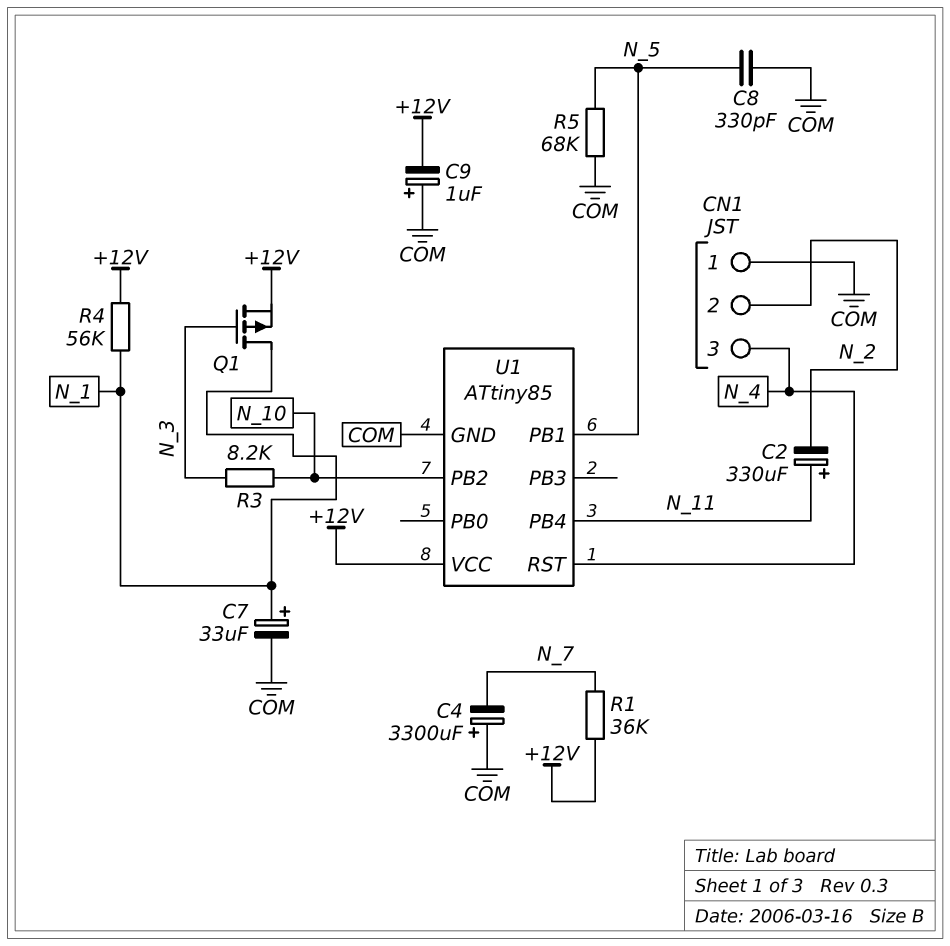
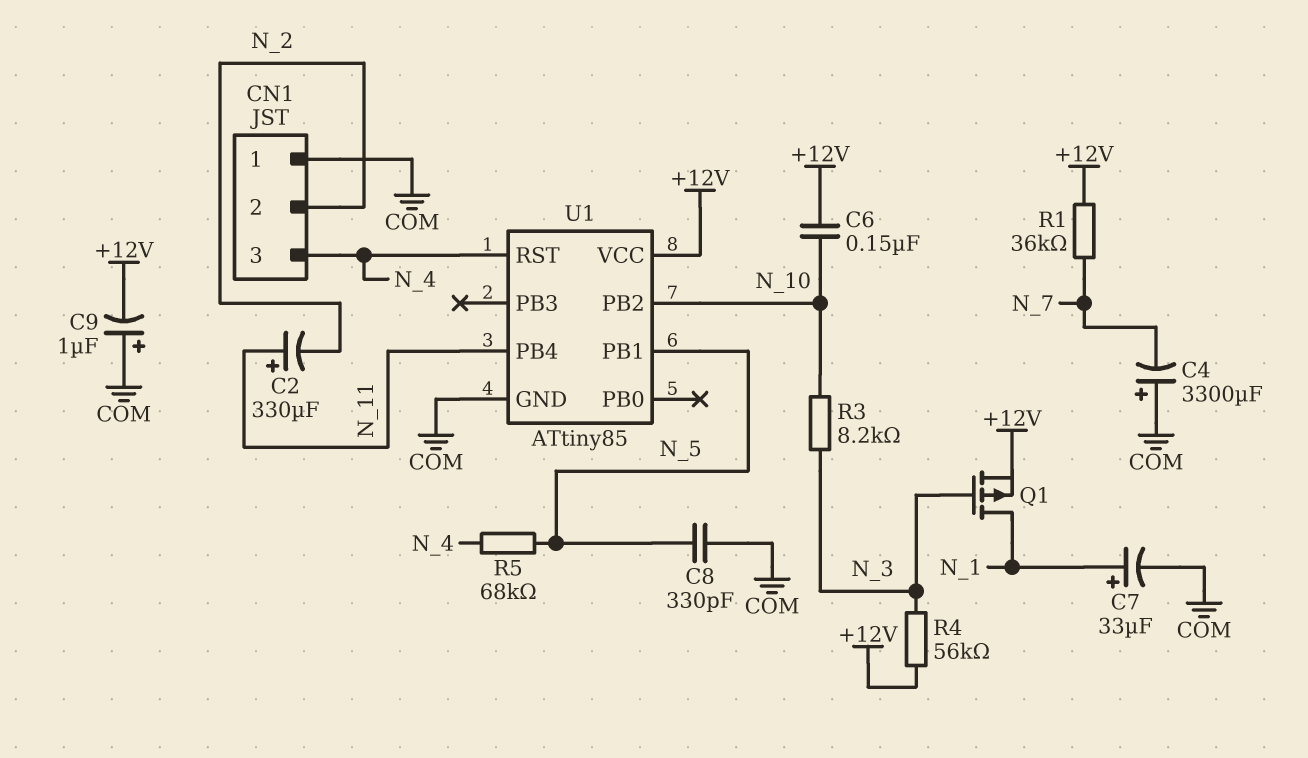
C6: none -> 150nF (+12V, N_10)
R4: 56k (+12V, N_1) -> 56k (+12V, N_3)
R5: 68k (COM, N_5) -> 68k (N_4, N_5)

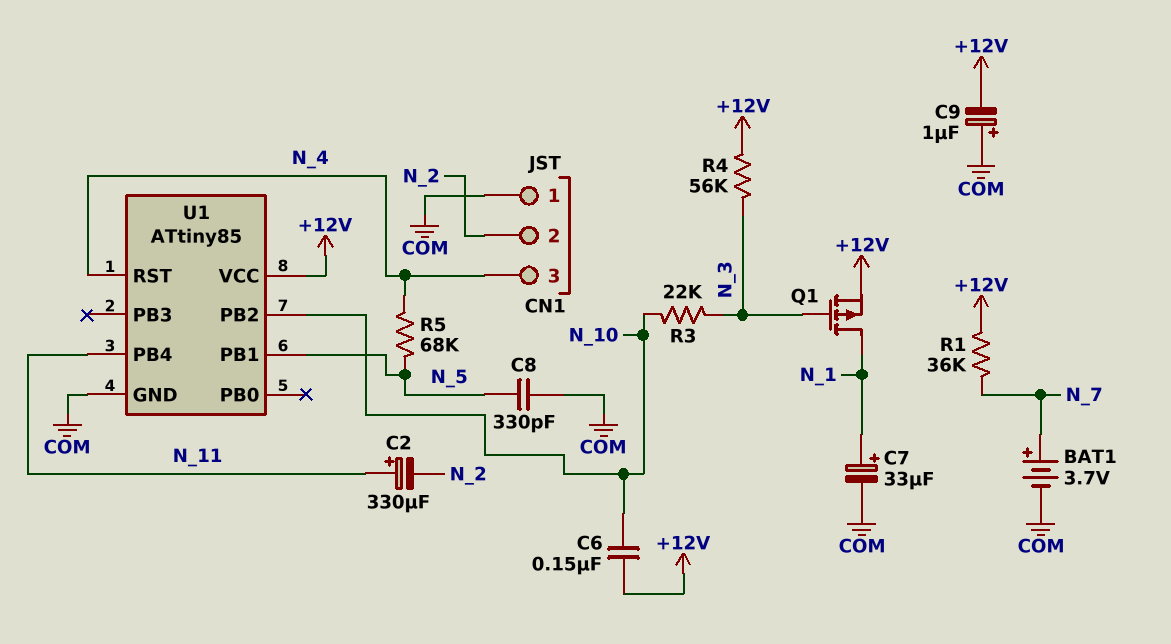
BAT1: none -> 3.7V (plus N_7, minus COM)
C4: 3300uF (plus COM, minus N_7) -> none
R3: 8.2k (N_3, N_10) -> 22k (N_3, N_10)

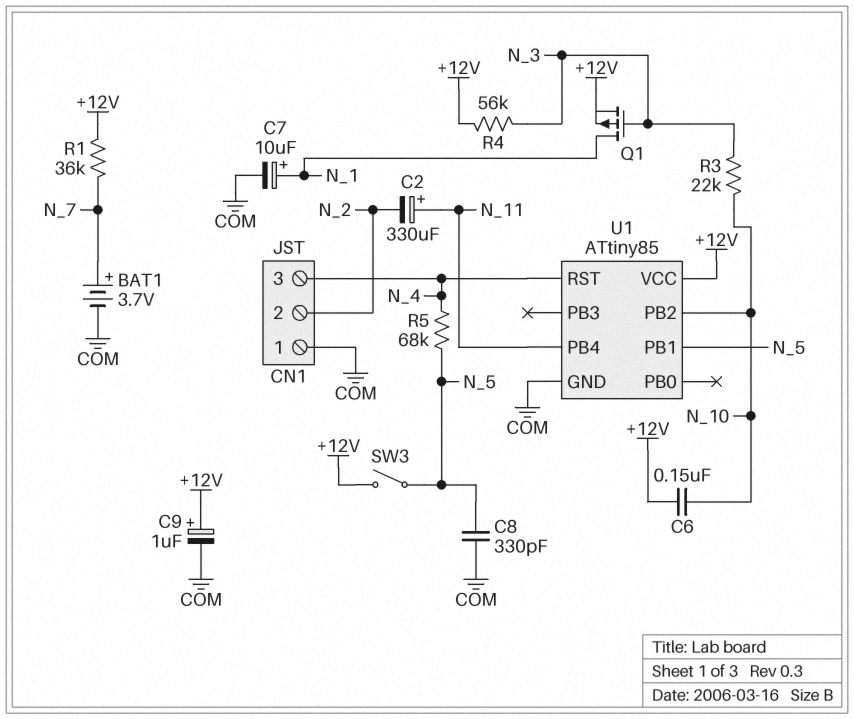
C7: 33uF (plus N_1, minus COM) -> 10uF (plus N_1, minus COM)
C9: 1uF (plus COM, minus +12V) -> 1uF (plus +12V, minus COM)
SW3: none -> switch (+12V, N_5)

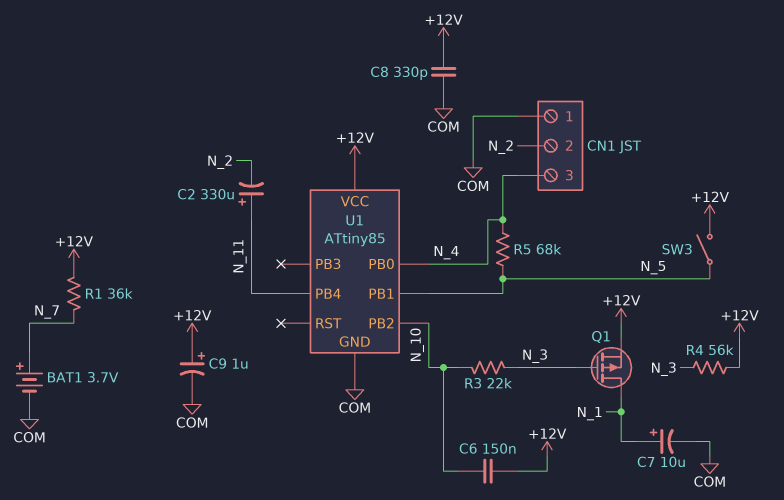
C8: 330pF (COM, N_5) -> 330pF (+12V, COM)
U1 pin PB0: none -> N_4
U1 pin RST: N_4 -> none

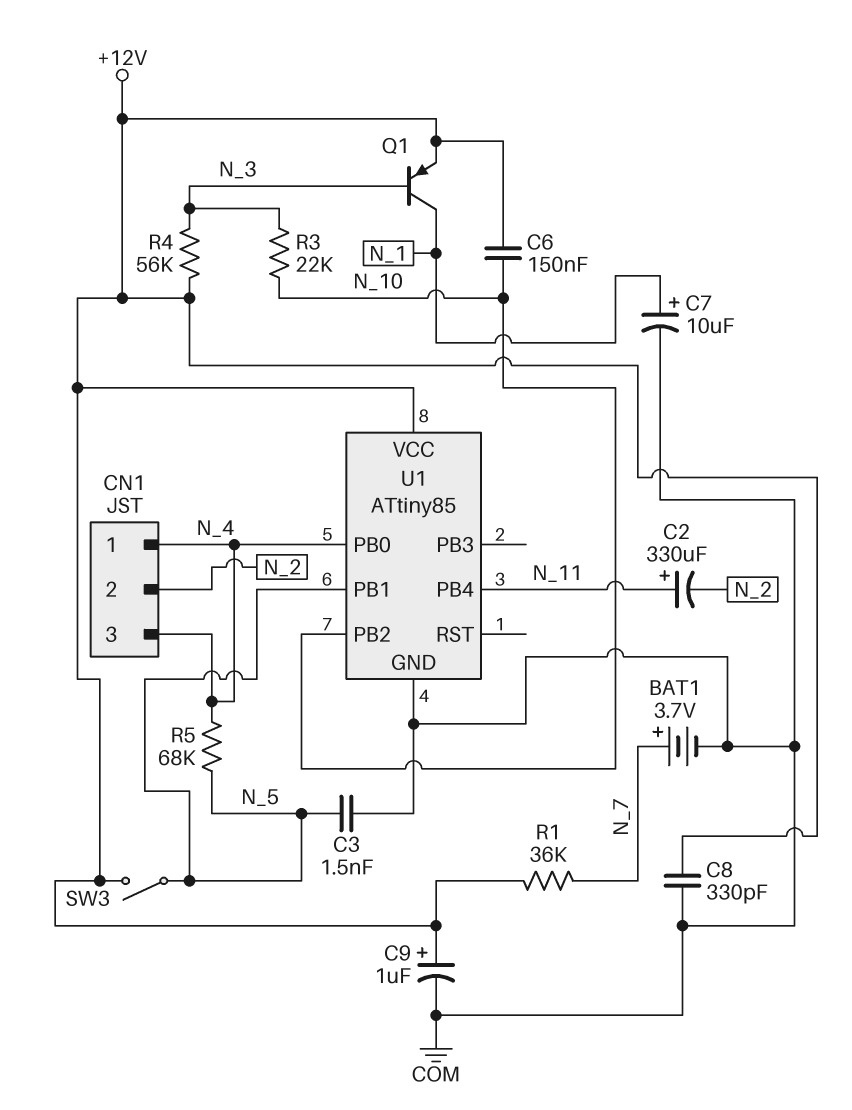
C3: none -> 1.5nF (COM, N_5)
CN1 pin 1: COM -> N_4
Q1: PMOS (G N_3, D N_1, S +12V) -> PNP (B N_3, C N_1, E +12V)

